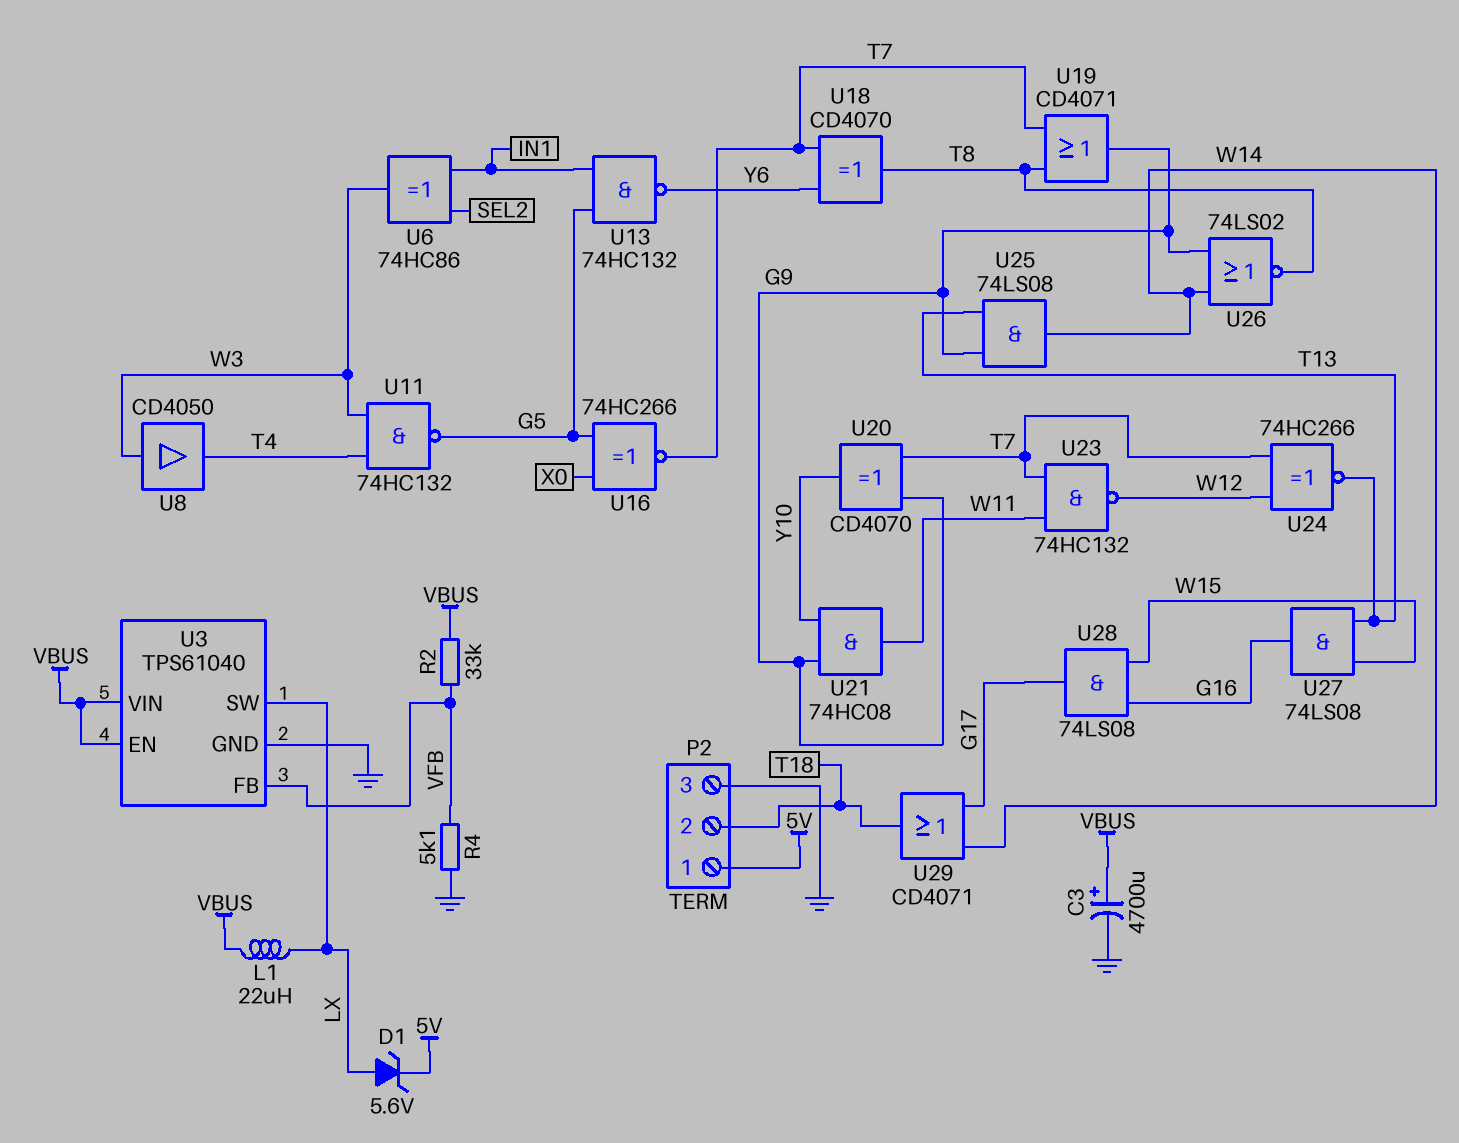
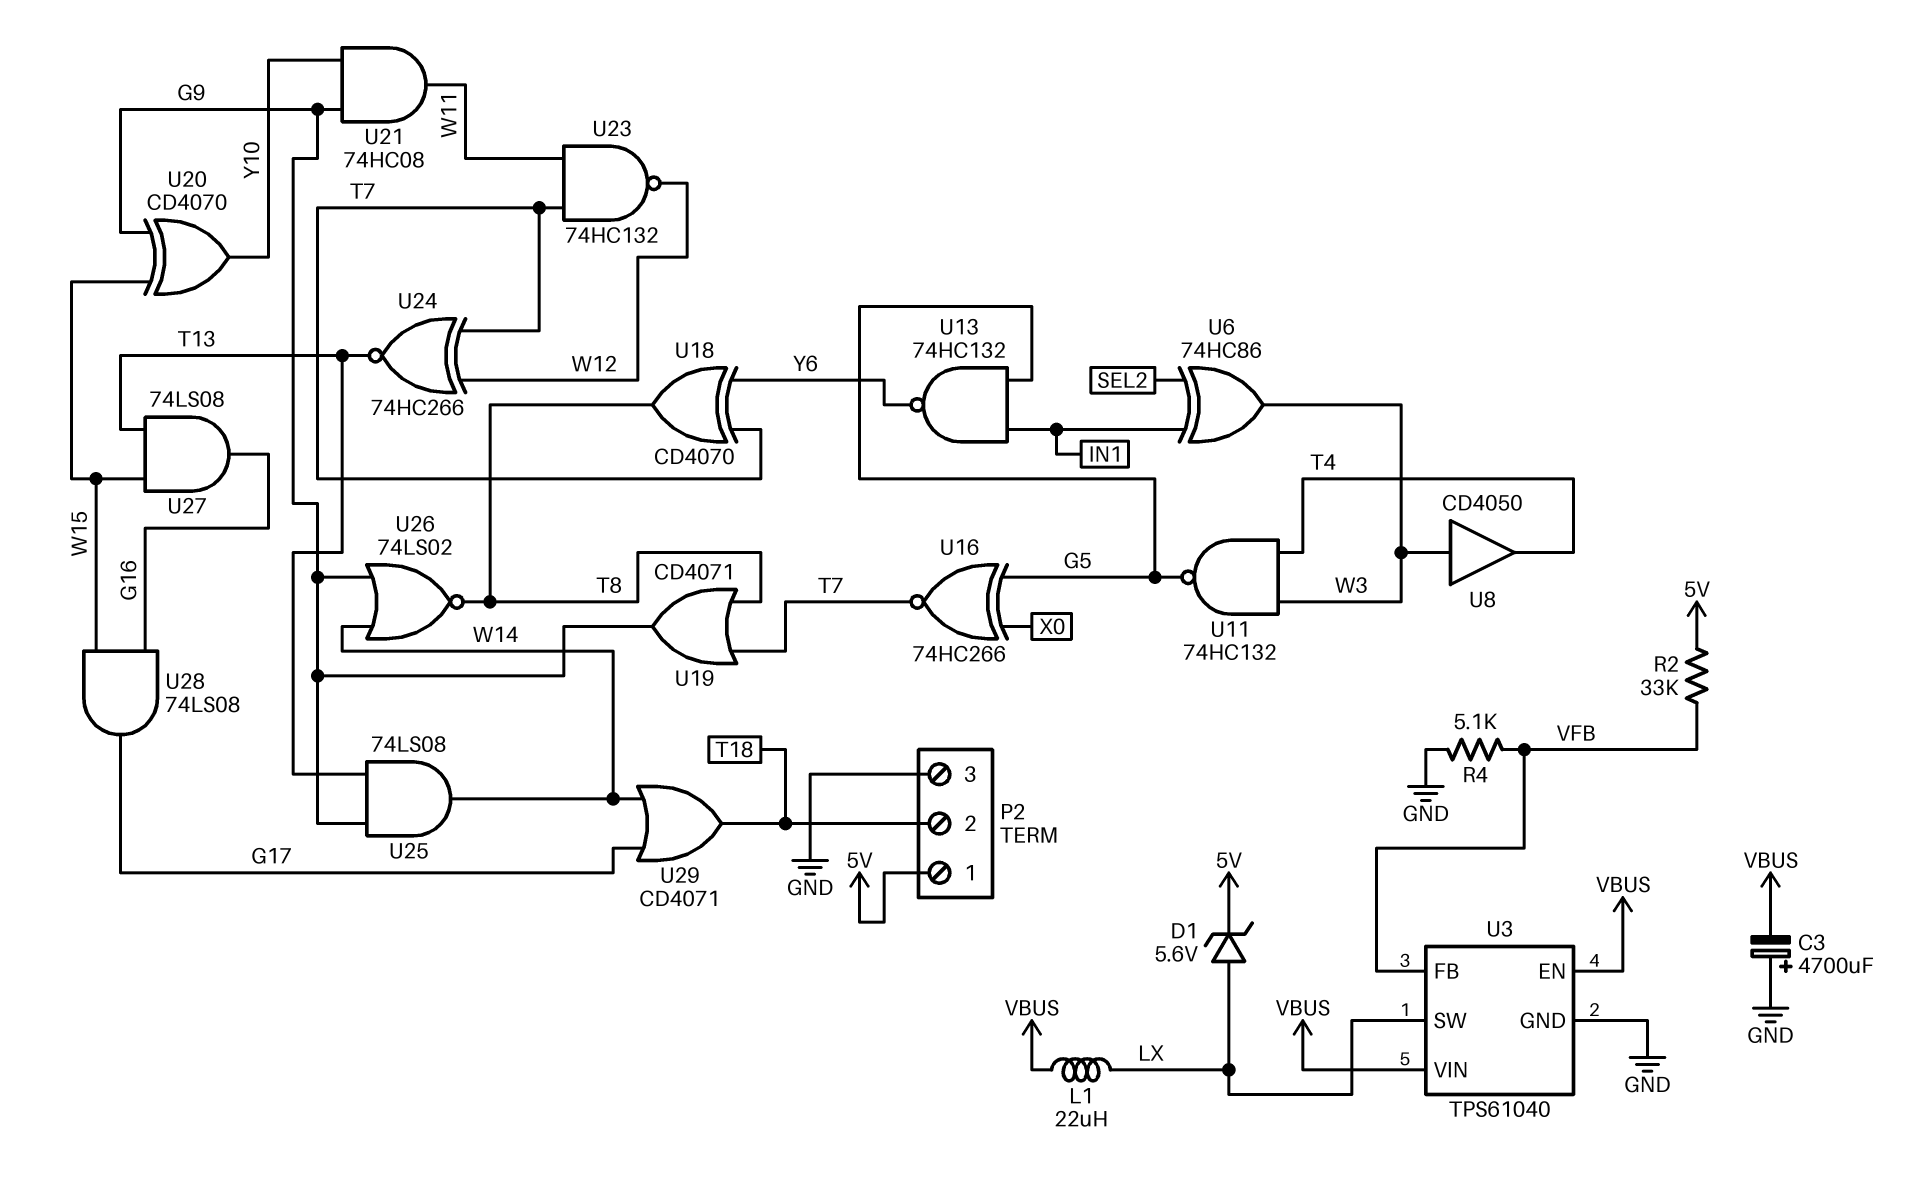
C3: 4700uF (plus VBUS, minus GND) -> 4700uF (plus GND, minus VBUS)
R2: 33k (VBUS, VFB) -> 33k (5V, VFB)
U20: XOR CD4070 (in G9, in T7, out Y10) -> XOR CD4070 (in G9, in W15, out Y10)

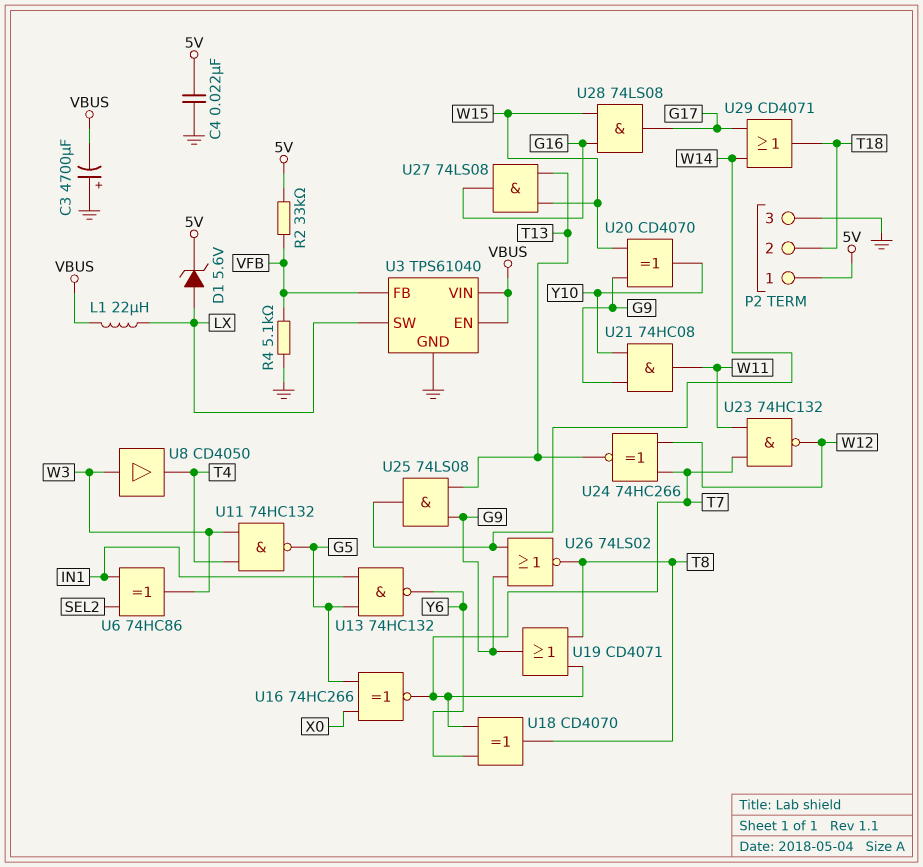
C4: none -> 22nF (5V, GND)

